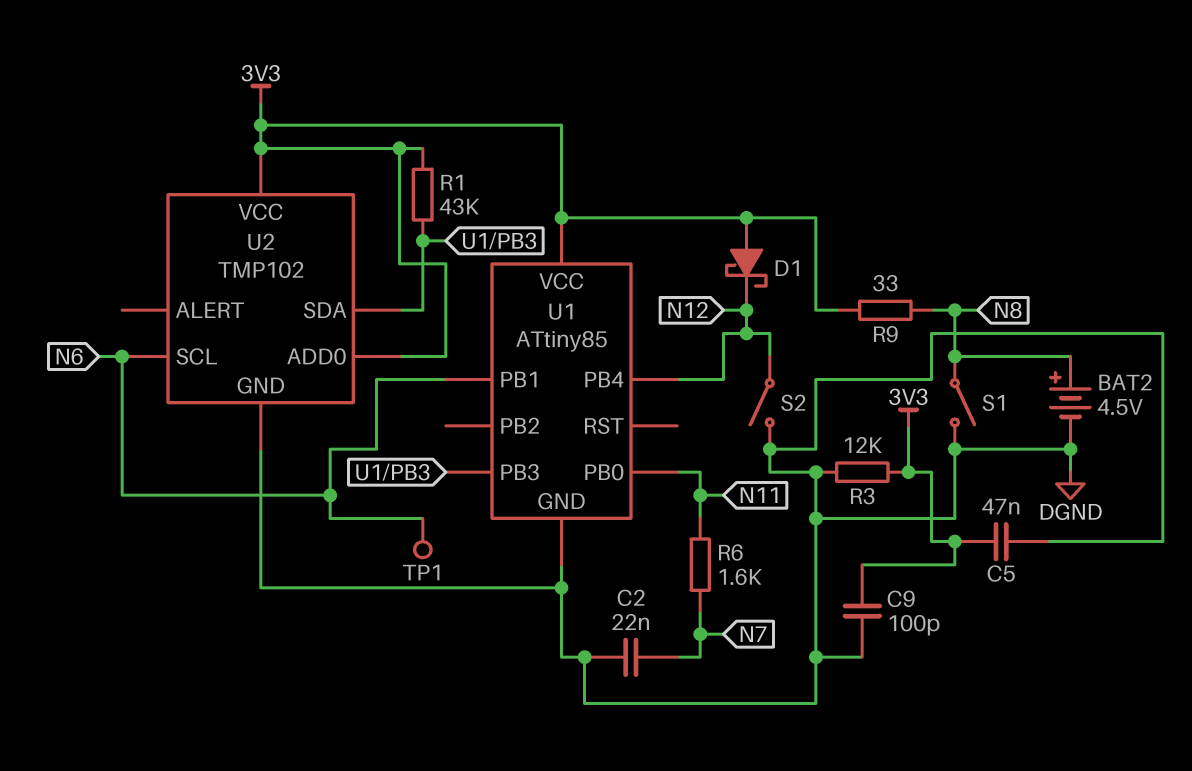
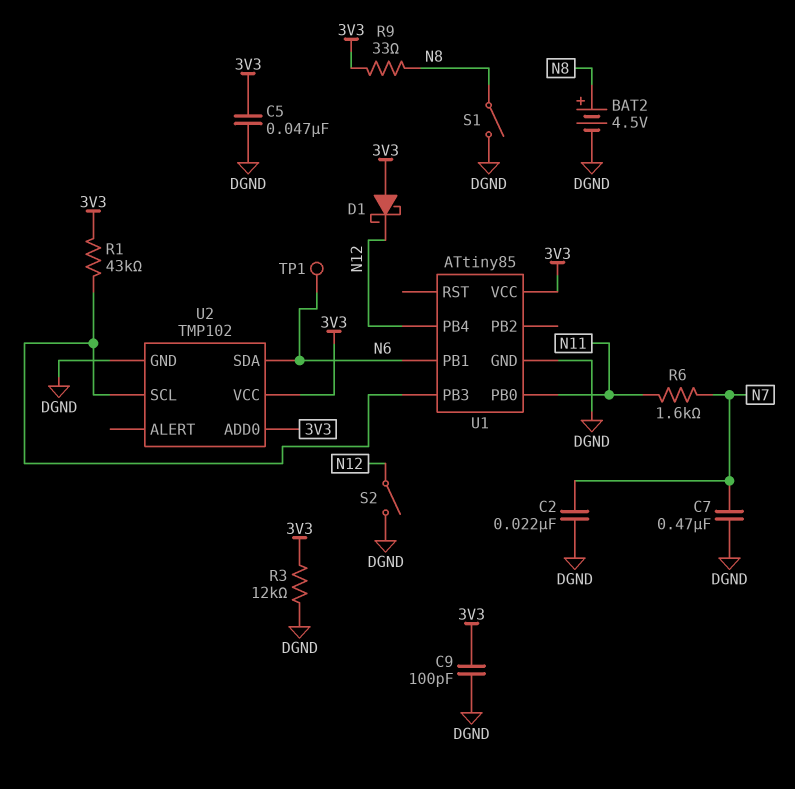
C7: none -> 470nF (DGND, N7)
U2 pin SCL: N6 -> U1/PB3
U2 pin SDA: U1/PB3 -> N6

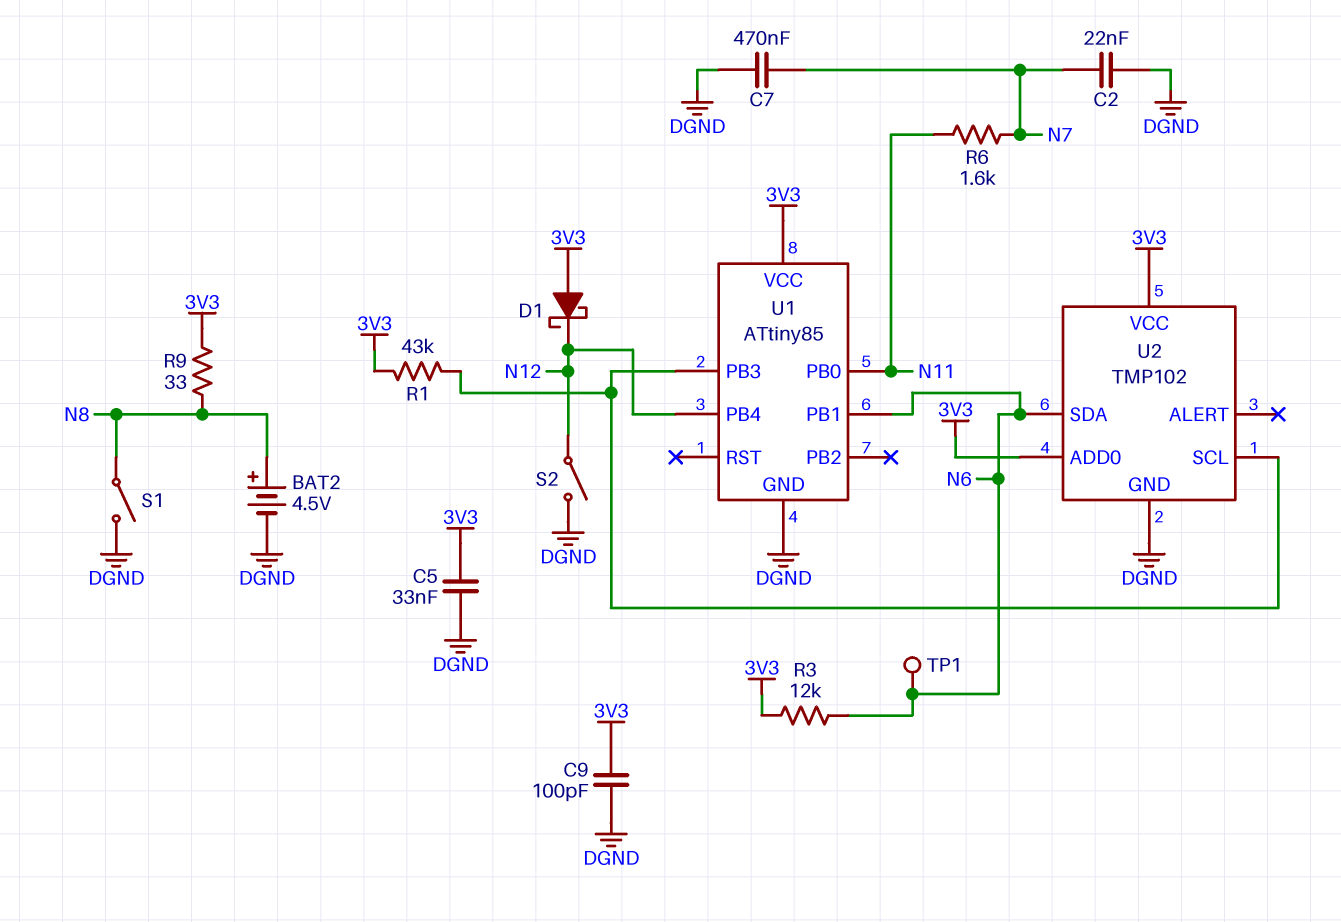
C5: 47nF (3V3, DGND) -> 33nF (3V3, DGND)
R3: 12k (3V3, DGND) -> 12k (3V3, N6)

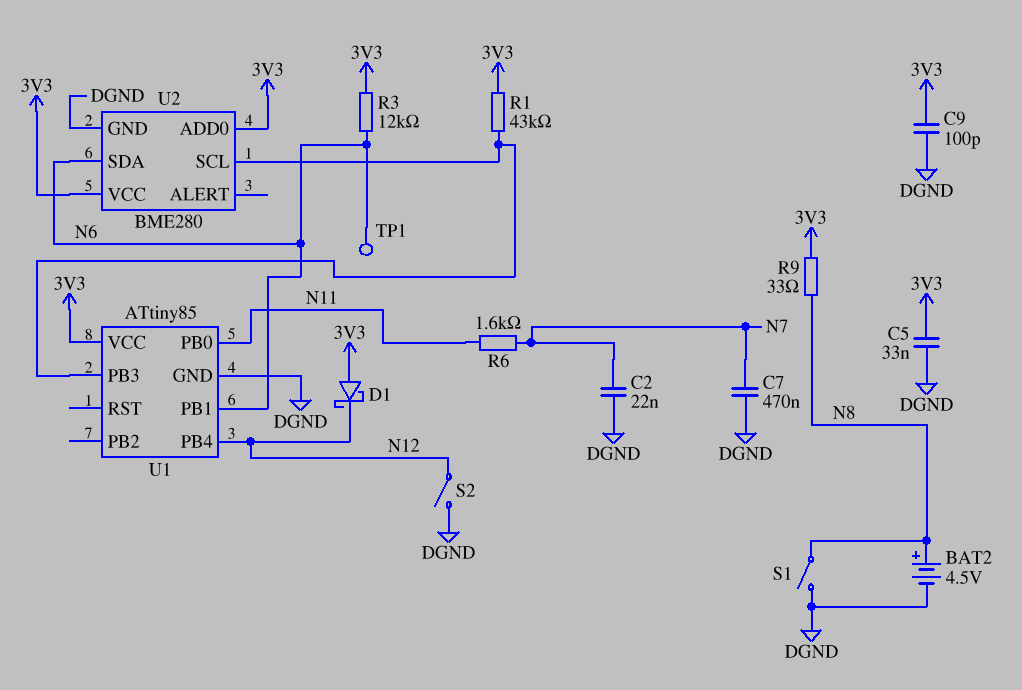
U2: TMP102 -> BME280

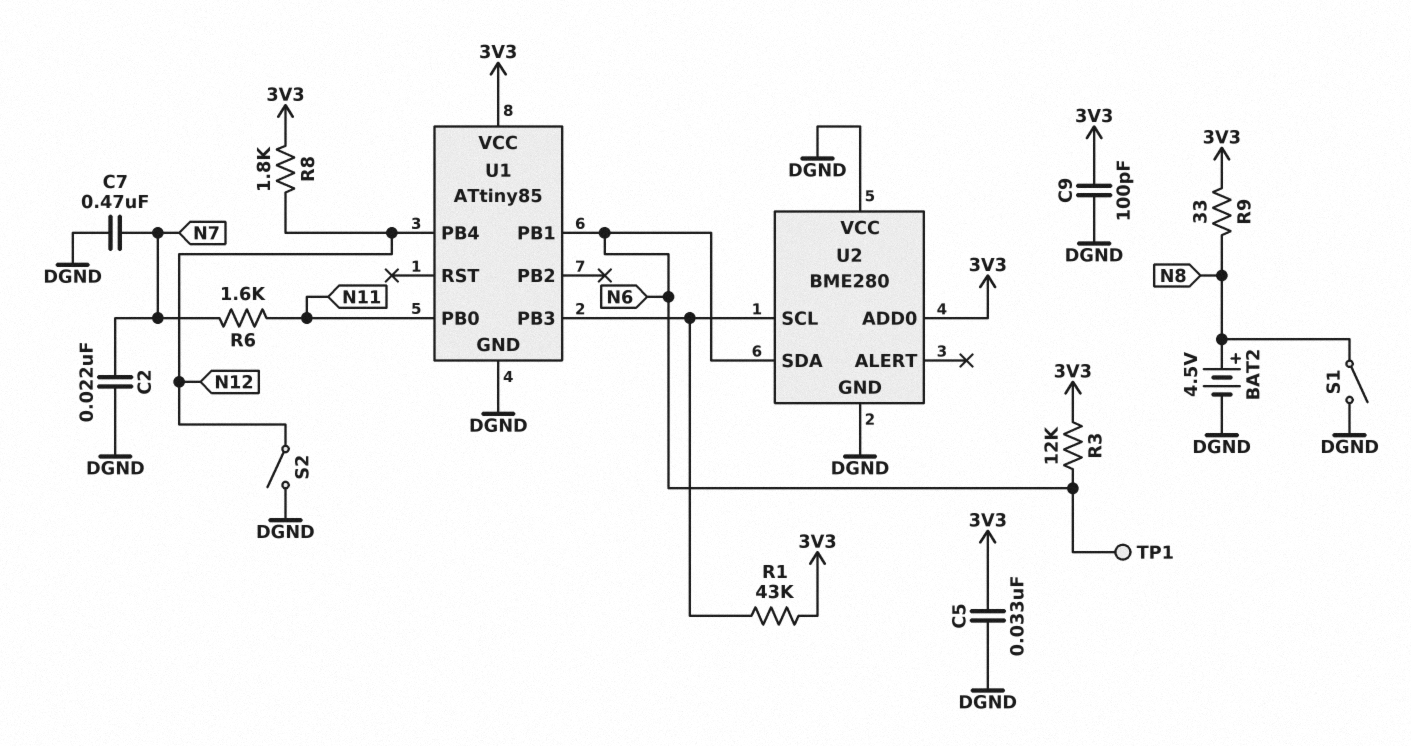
D1: schottky (A 3V3, K N12) -> none
R8: none -> 1.8k (3V3, N12)
U2 pin VCC: 3V3 -> DGND

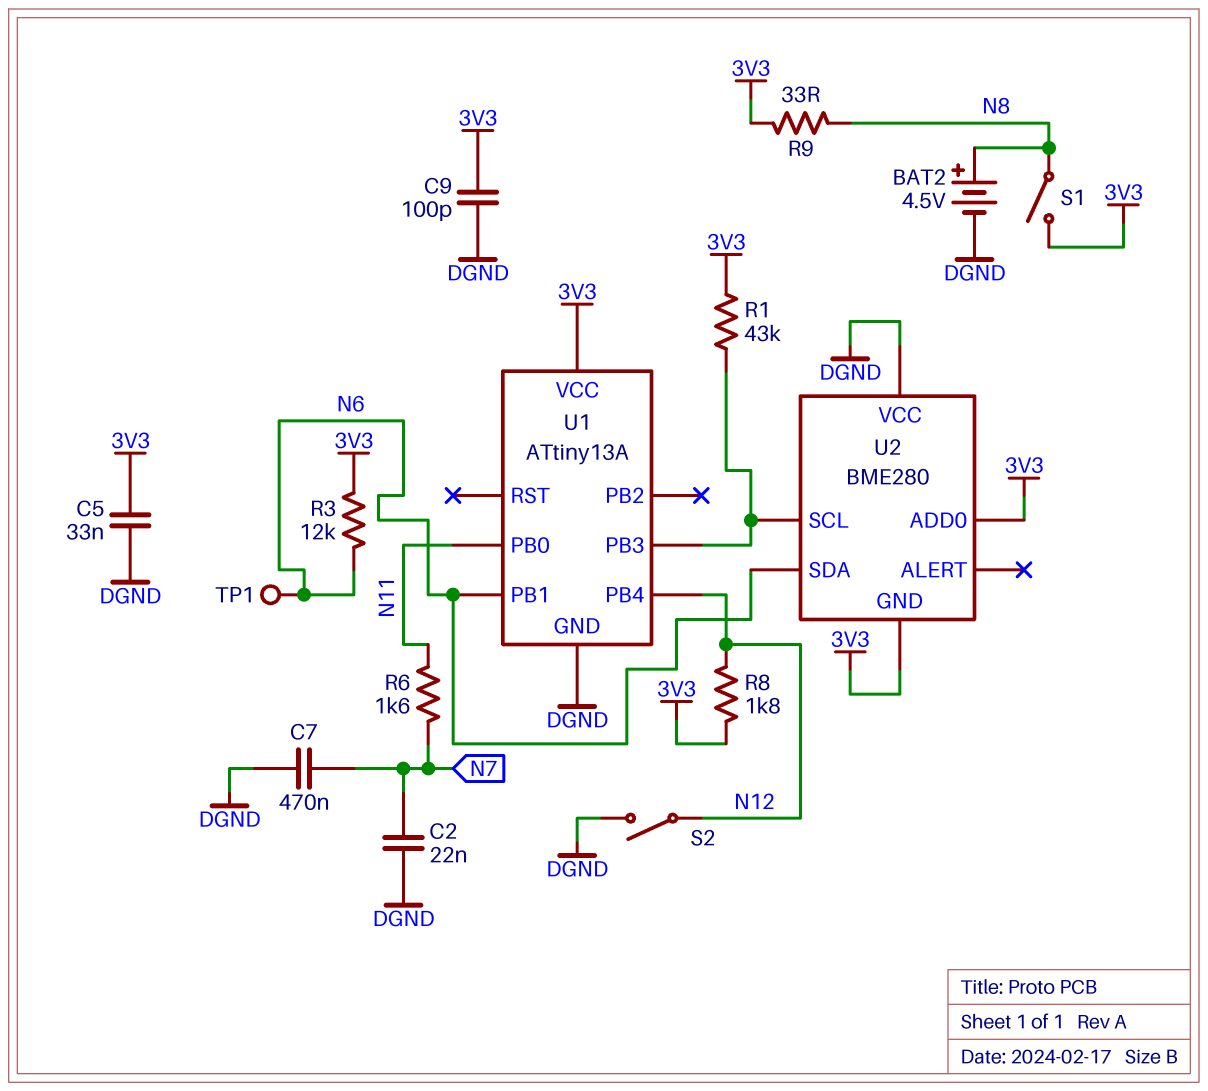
S1: switch (DGND, N8) -> switch (3V3, N8)
U1: ATtiny85 -> ATtiny13A
U2 pin GND: DGND -> 3V3

